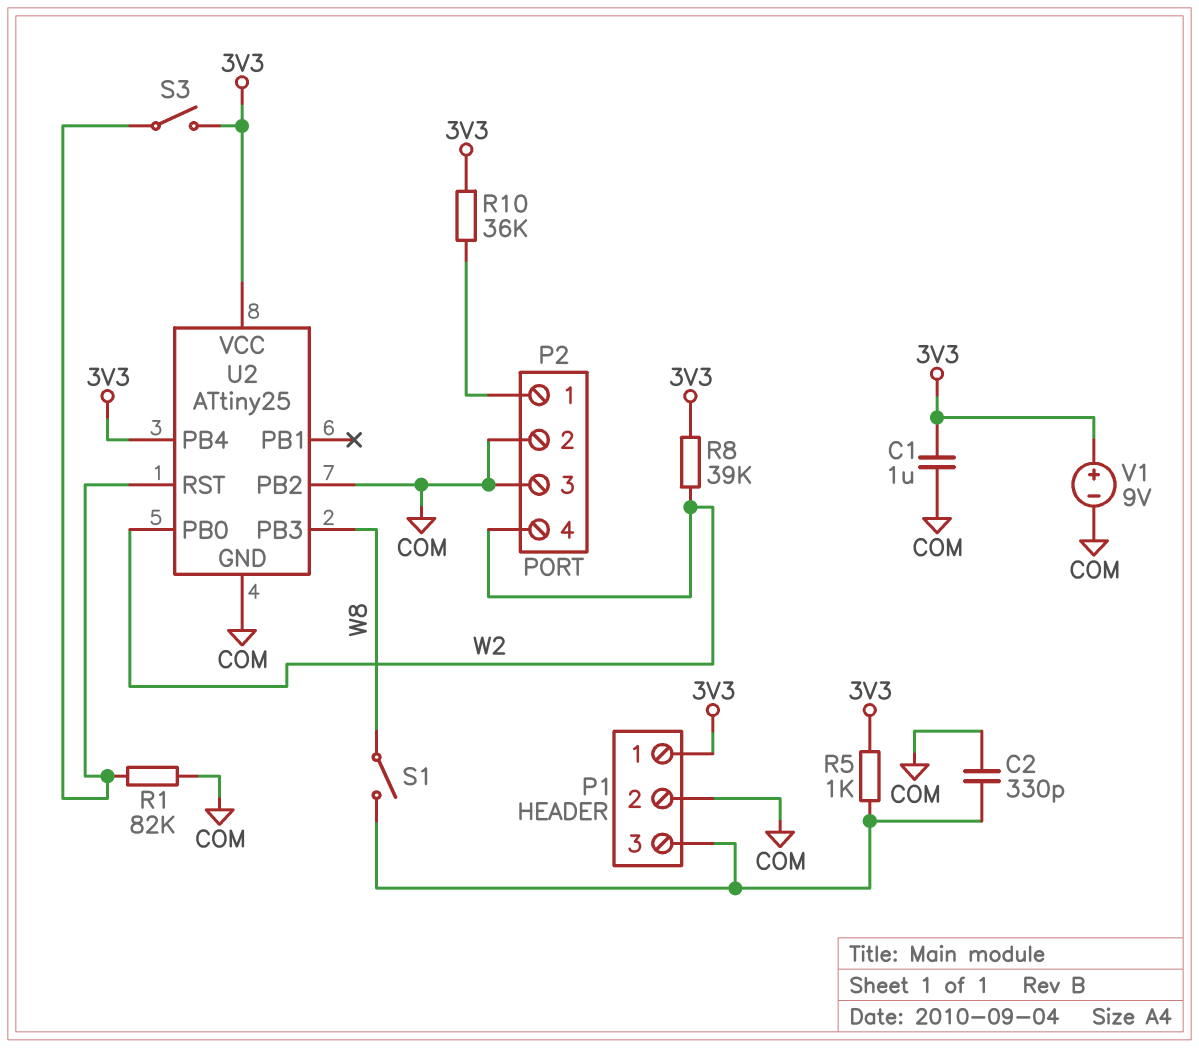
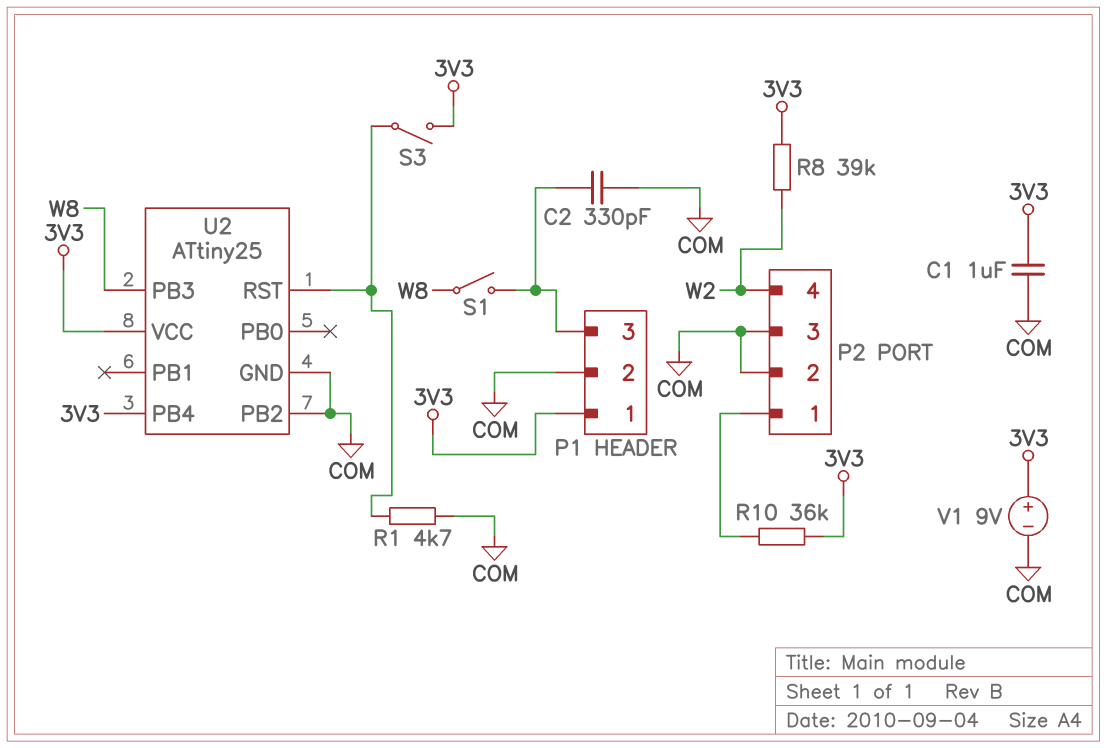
R1: 82k (COM, U2/RST) -> 4.7k (COM, U2/RST)
R5: 1k (3V3, P1/3) -> none
U2 pin PB0: W2 -> none

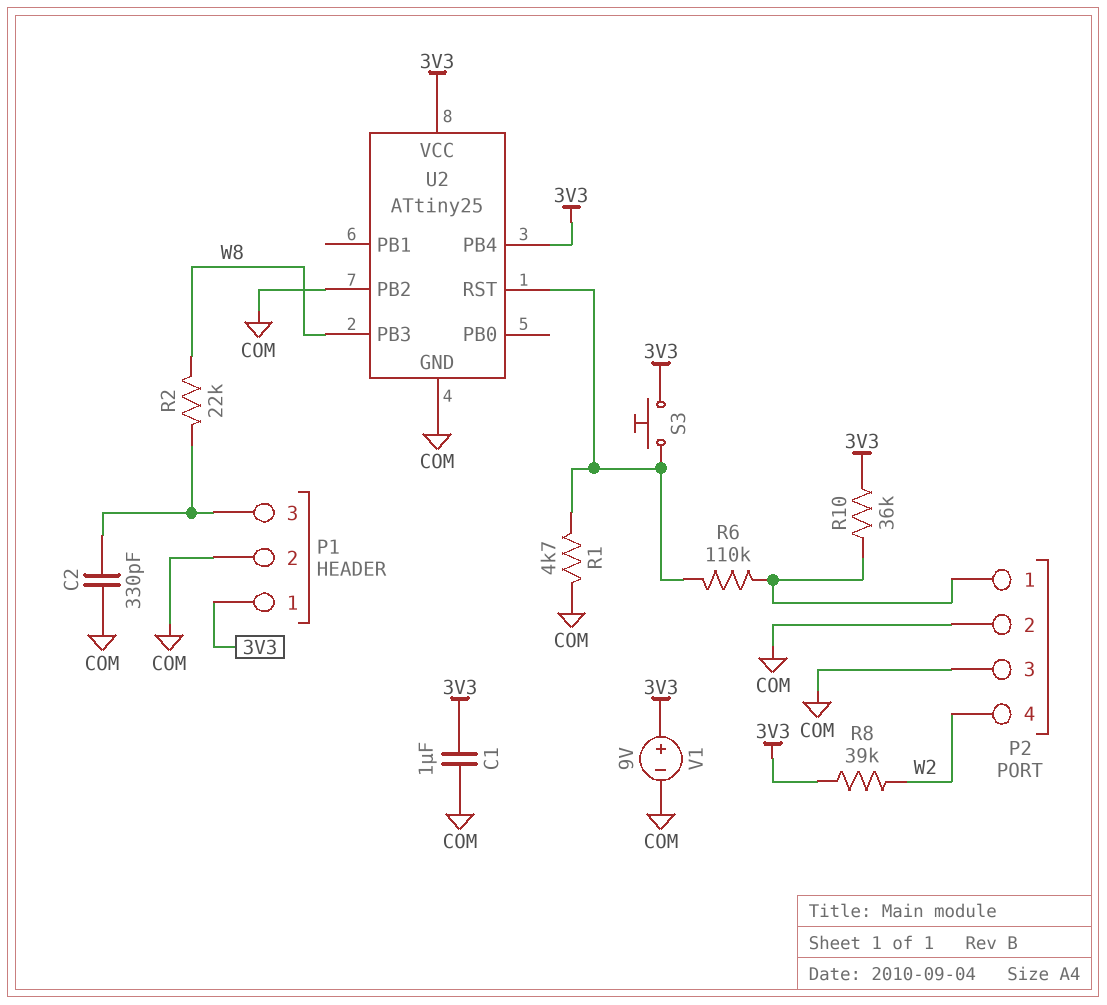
R2: none -> 22k (P1/3, W8)
R6: none -> 110k (P2/1, U2/RST)
S1: switch (P1/3, W8) -> none
S3: switch (3V3, U2/RST) -> button (3V3, U2/RST)

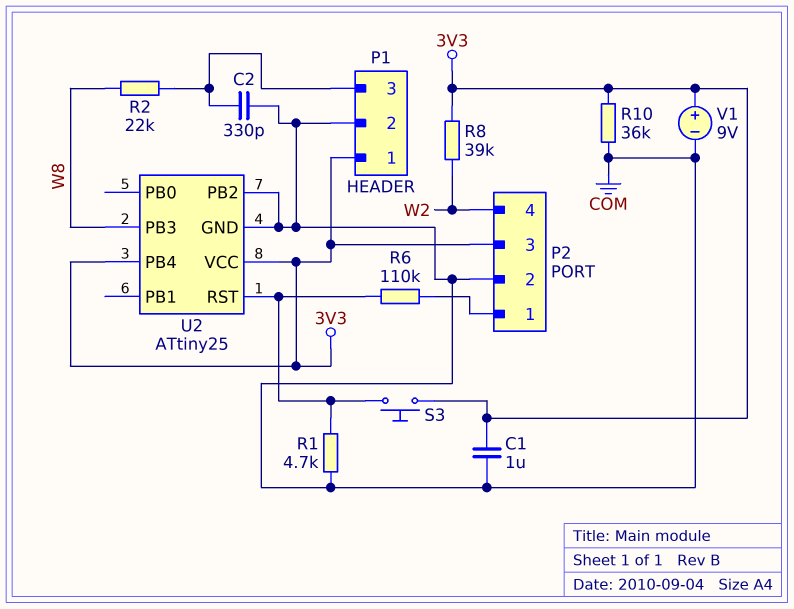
P2 pin 3: COM -> 3V3
R10: 36k (3V3, P2/1) -> 36k (3V3, COM)

